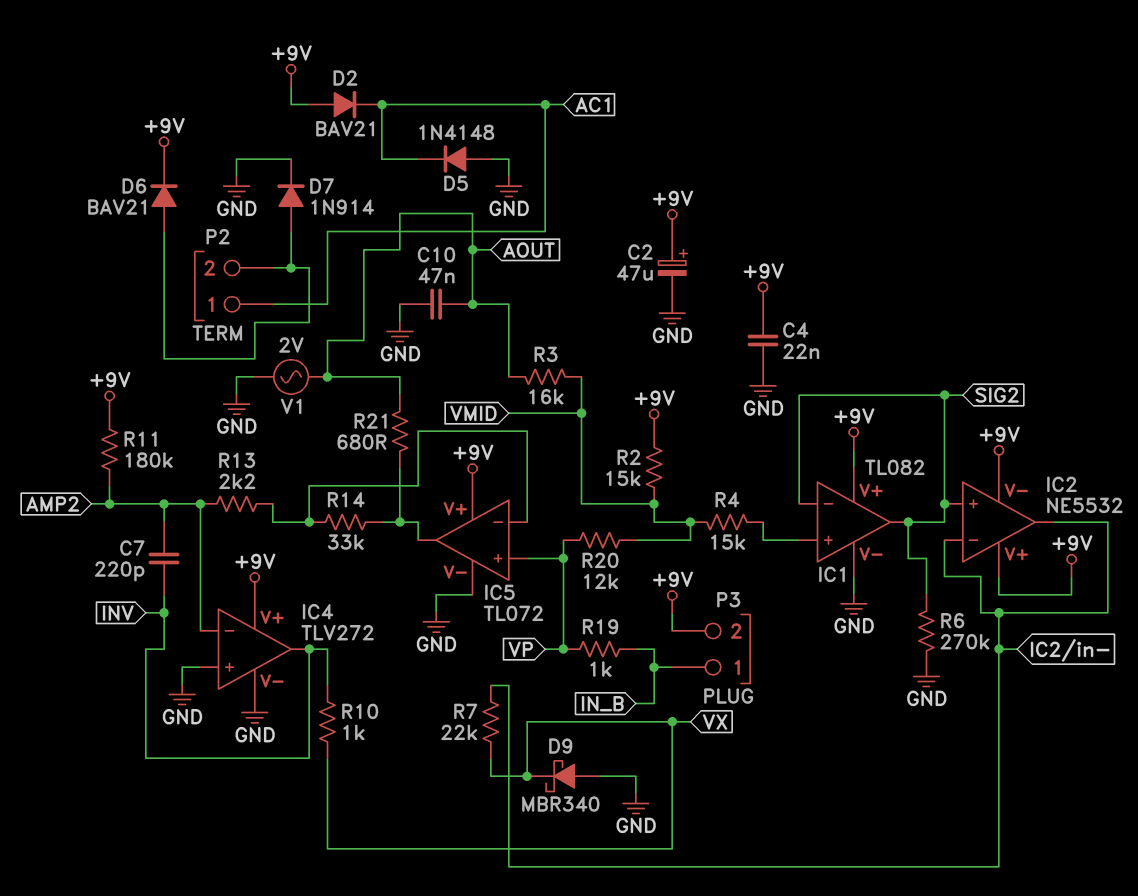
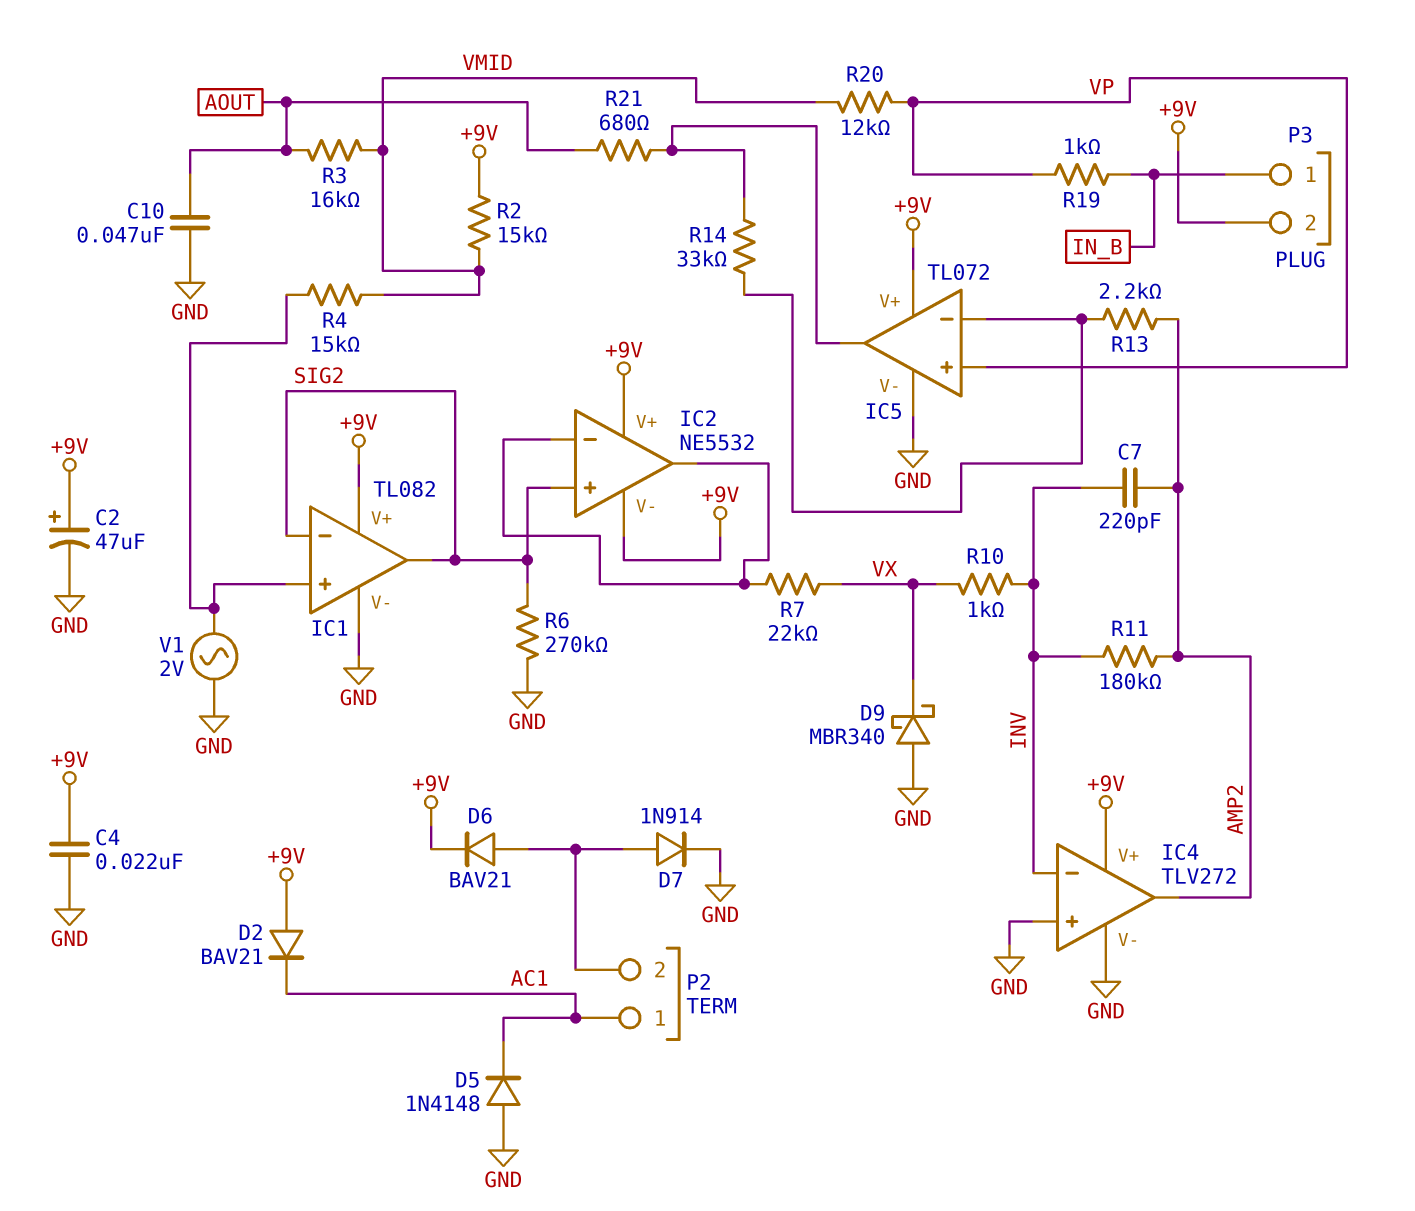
IC4 pin in-: AMP2 -> INV
IC4 pin out: INV -> AMP2
R11: 180k (+9V, AMP2) -> 180k (AMP2, INV)
V1: AC 2V (AOUT, GND) -> AC 2V (GND, IC1/in+)

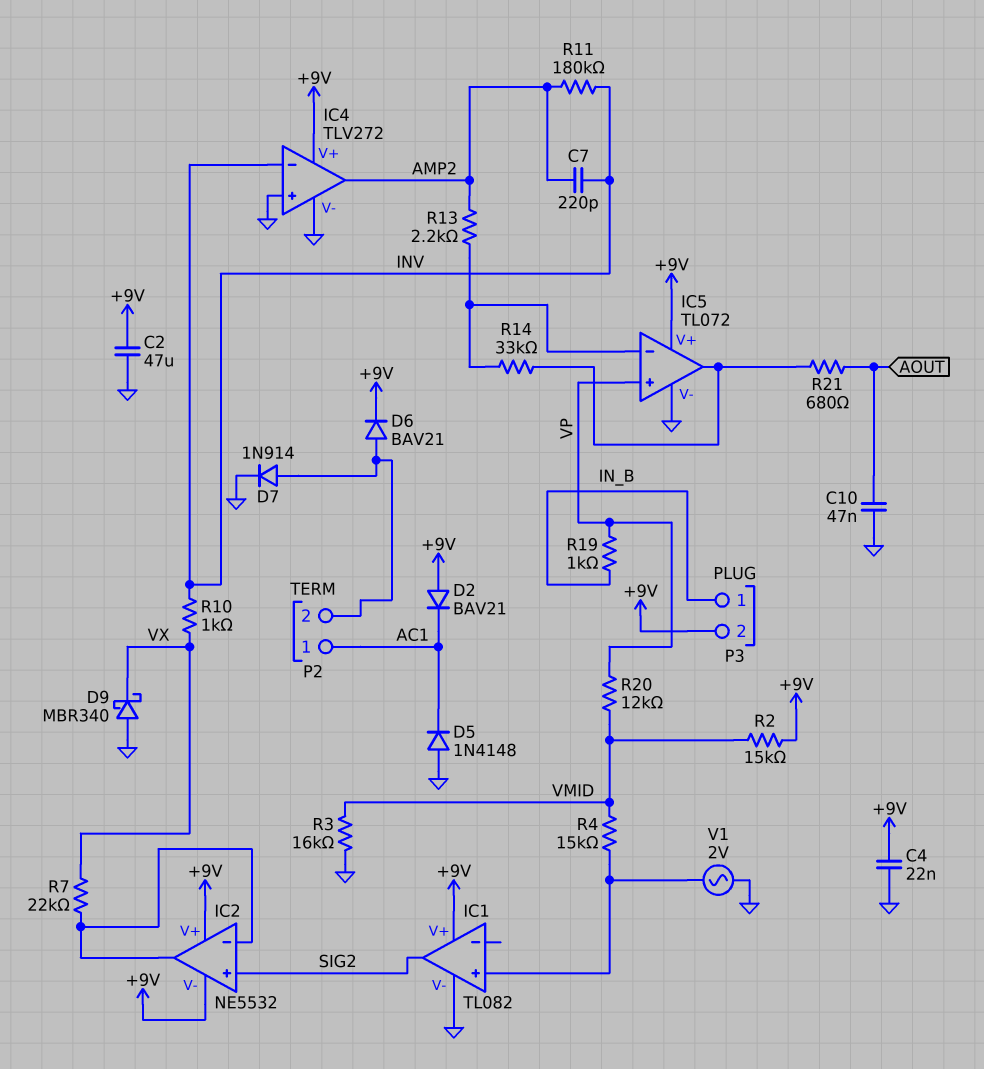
C2: 47uF (plus +9V, minus GND) -> 47uF (+9V, GND)
IC1 pin in-: SIG2 -> none
R3: 16k (AOUT, VMID) -> 16k (GND, VMID)
R6: 270k (GND, SIG2) -> none

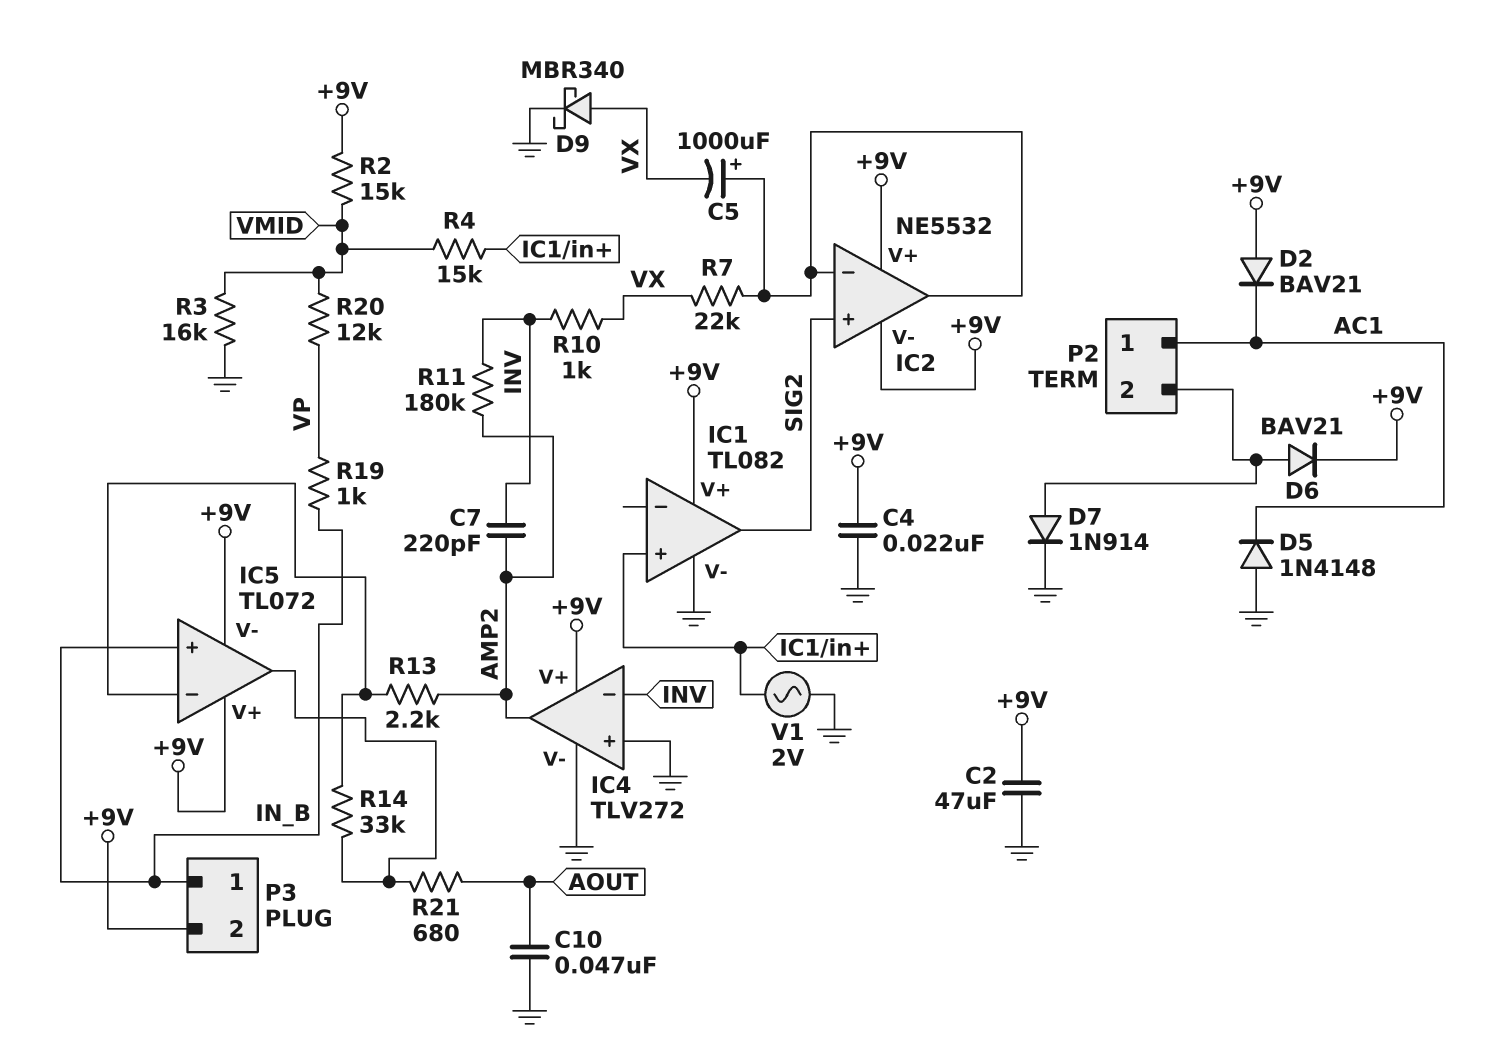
C5: none -> 1000uF (plus IC2/in-, minus VX)
D9: schottky MBR340 (A GND, K VX) -> schottky MBR340 (A VX, K GND)
IC5 pin V-: GND -> +9V
IC5 pin in+: VP -> IN_B

